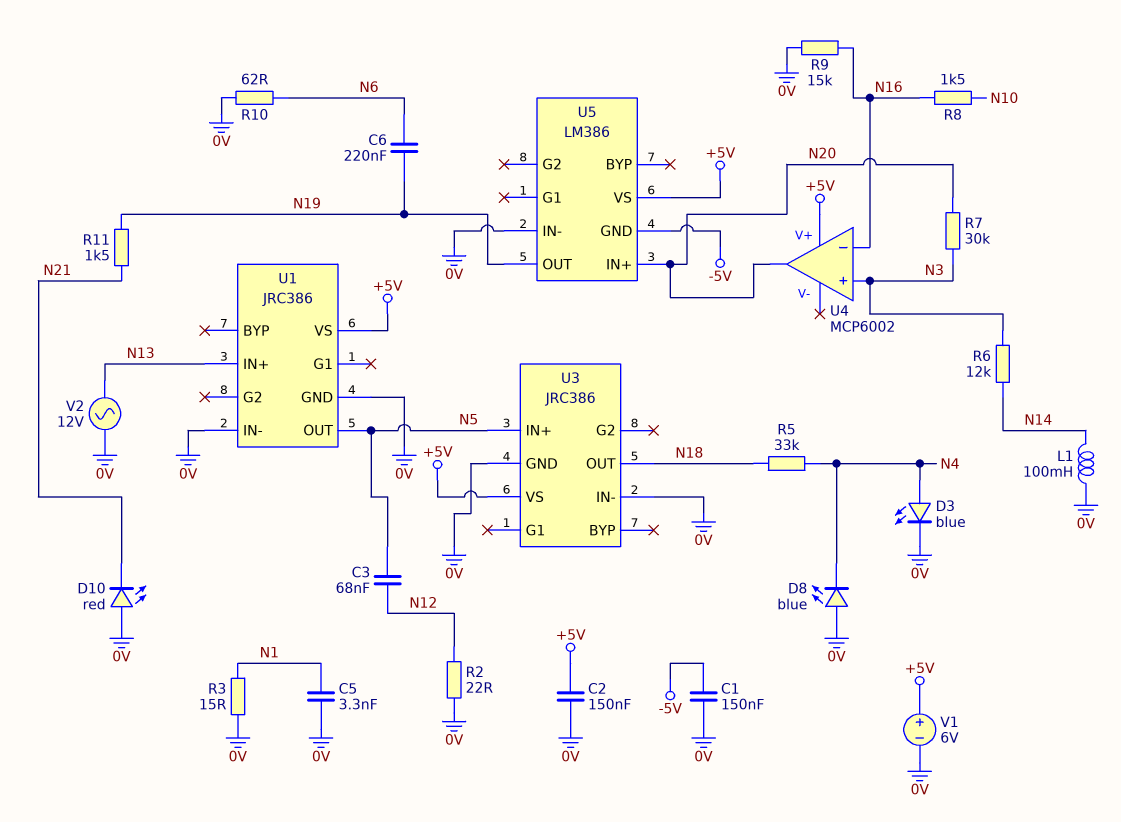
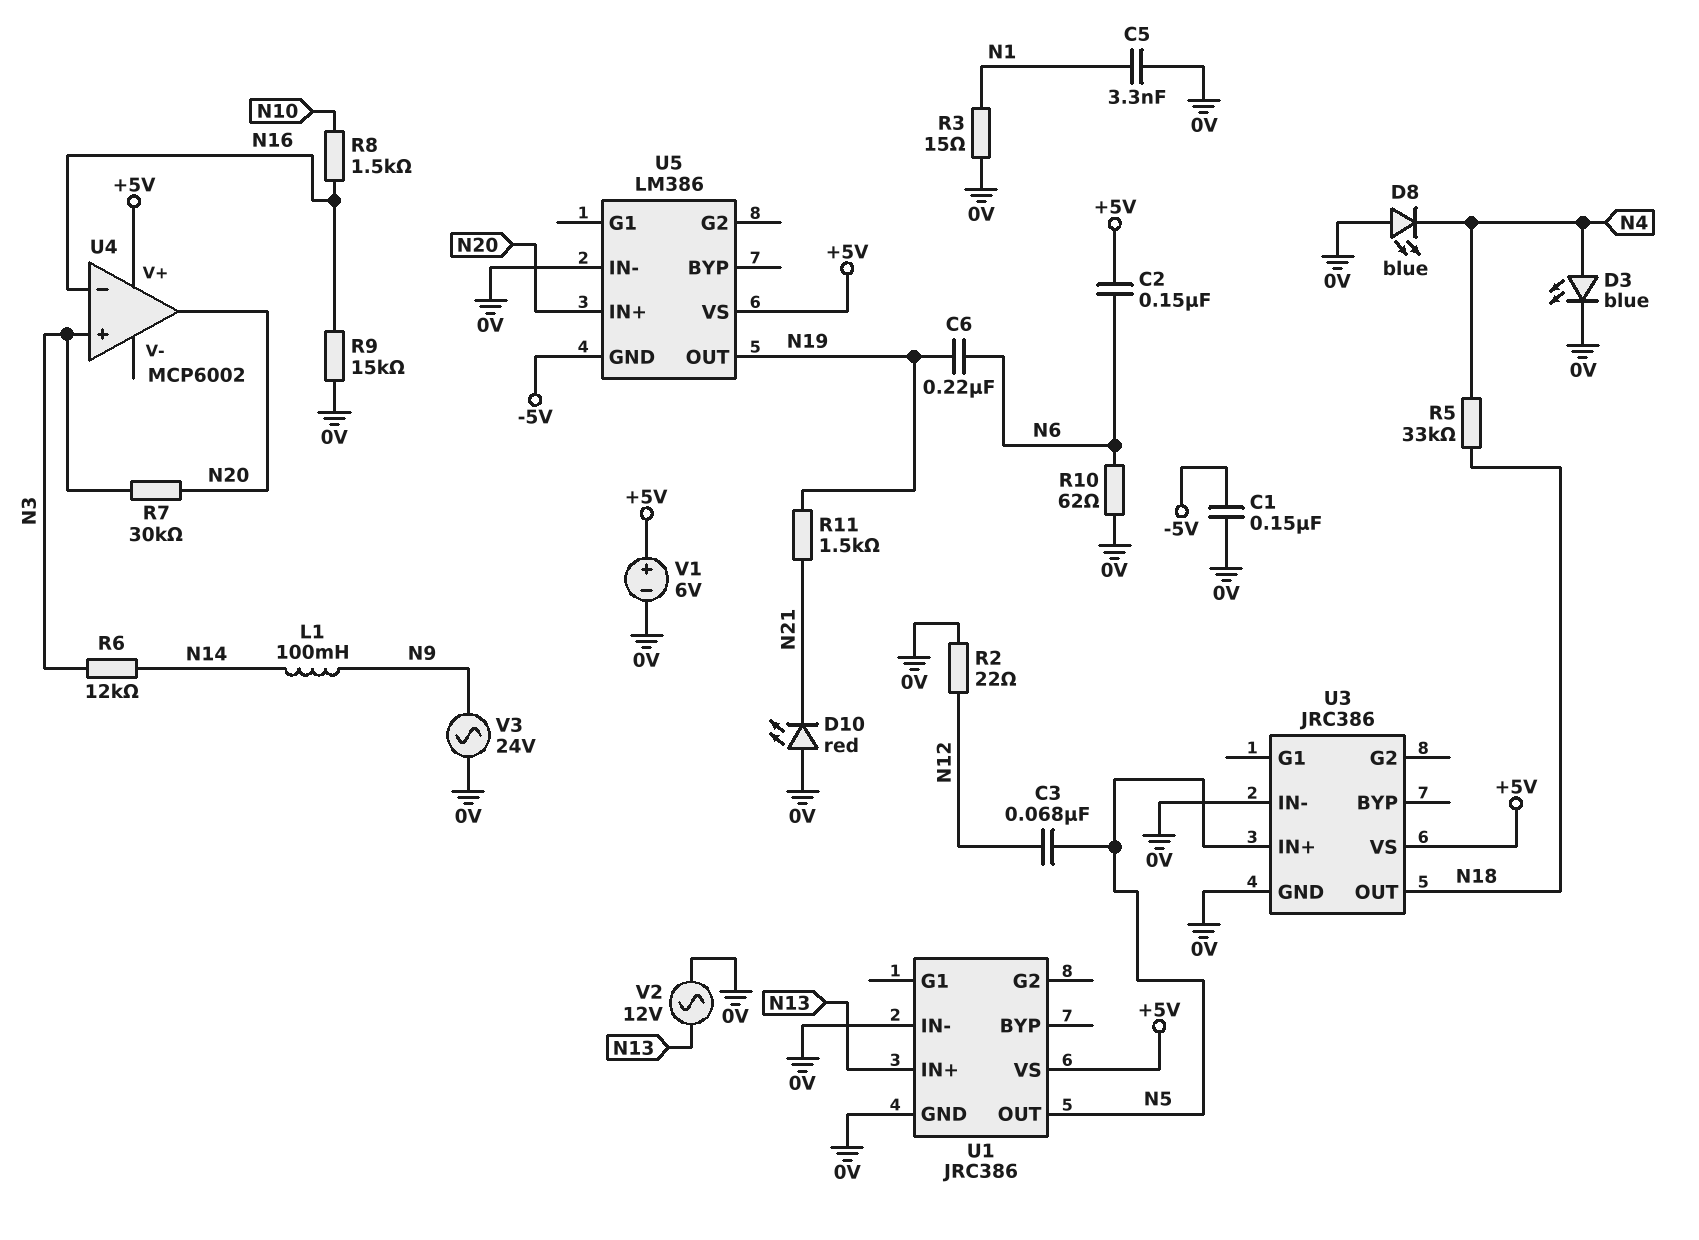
C2: 150nF (+5V, 0V) -> 150nF (+5V, N6)
L1: 100mH (0V, N14) -> 100mH (N9, N14)
V3: none -> AC 24V (0V, N9)

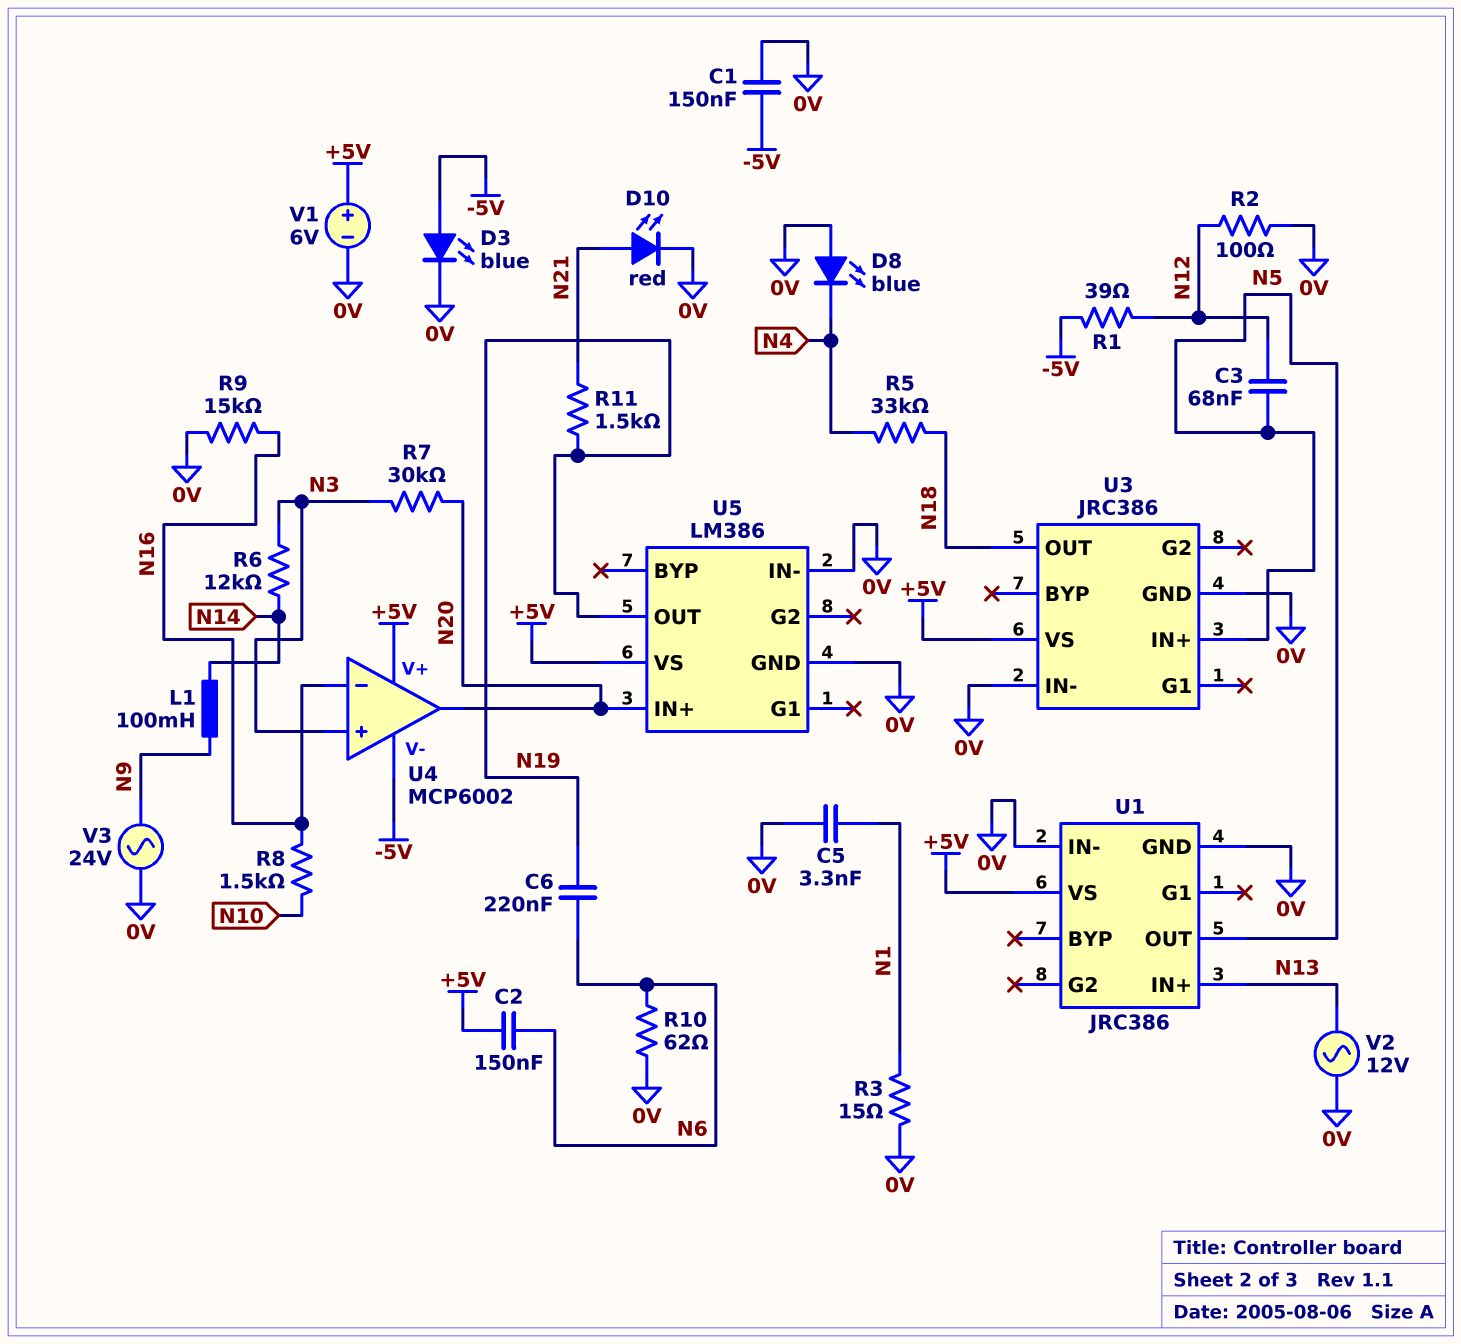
D3: LED blue (A N4, K 0V) -> LED blue (A -5V, K 0V)
D10: LED red (A 0V, K N21) -> LED red (A N21, K 0V)
R1: none -> 39 (-5V, N12)
R2: 22 (0V, N12) -> 100 (0V, N12)
U4 pin V-: none -> -5V
U5 pin GND: -5V -> 0V

